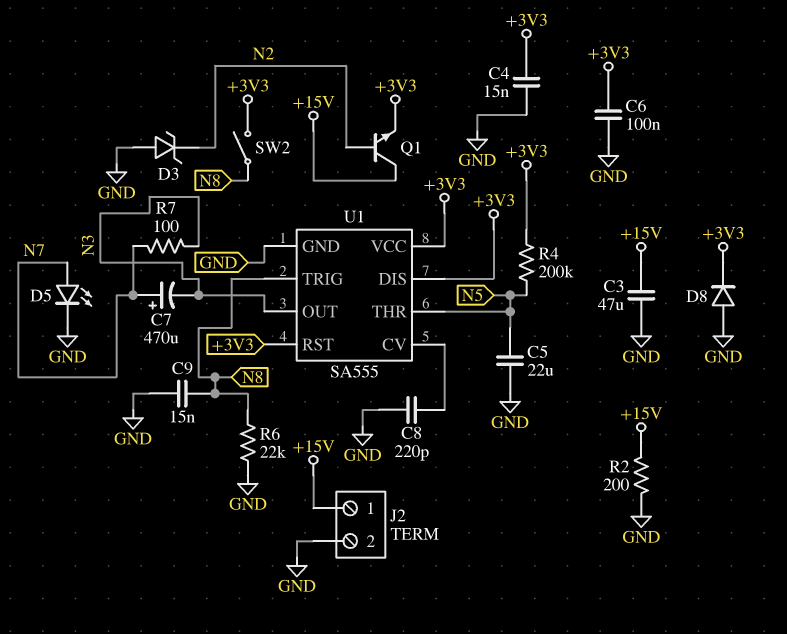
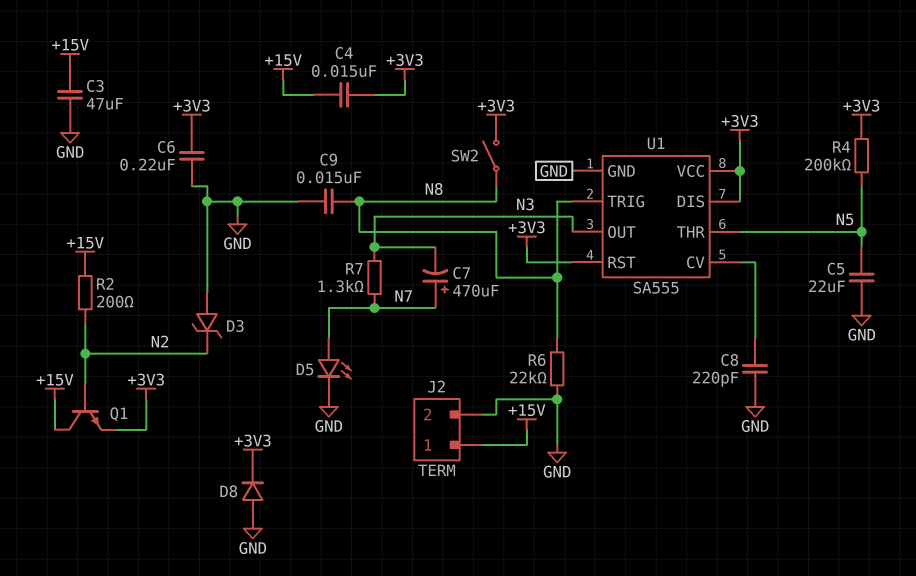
C4: 15nF (+3V3, GND) -> 15nF (+3V3, +15V)
C6: 100nF (+3V3, GND) -> 220nF (+3V3, GND)
R2: 200 (+15V, GND) -> 200 (+15V, N2)
R7: 100 (N3, N7) -> 1.3k (N3, N7)

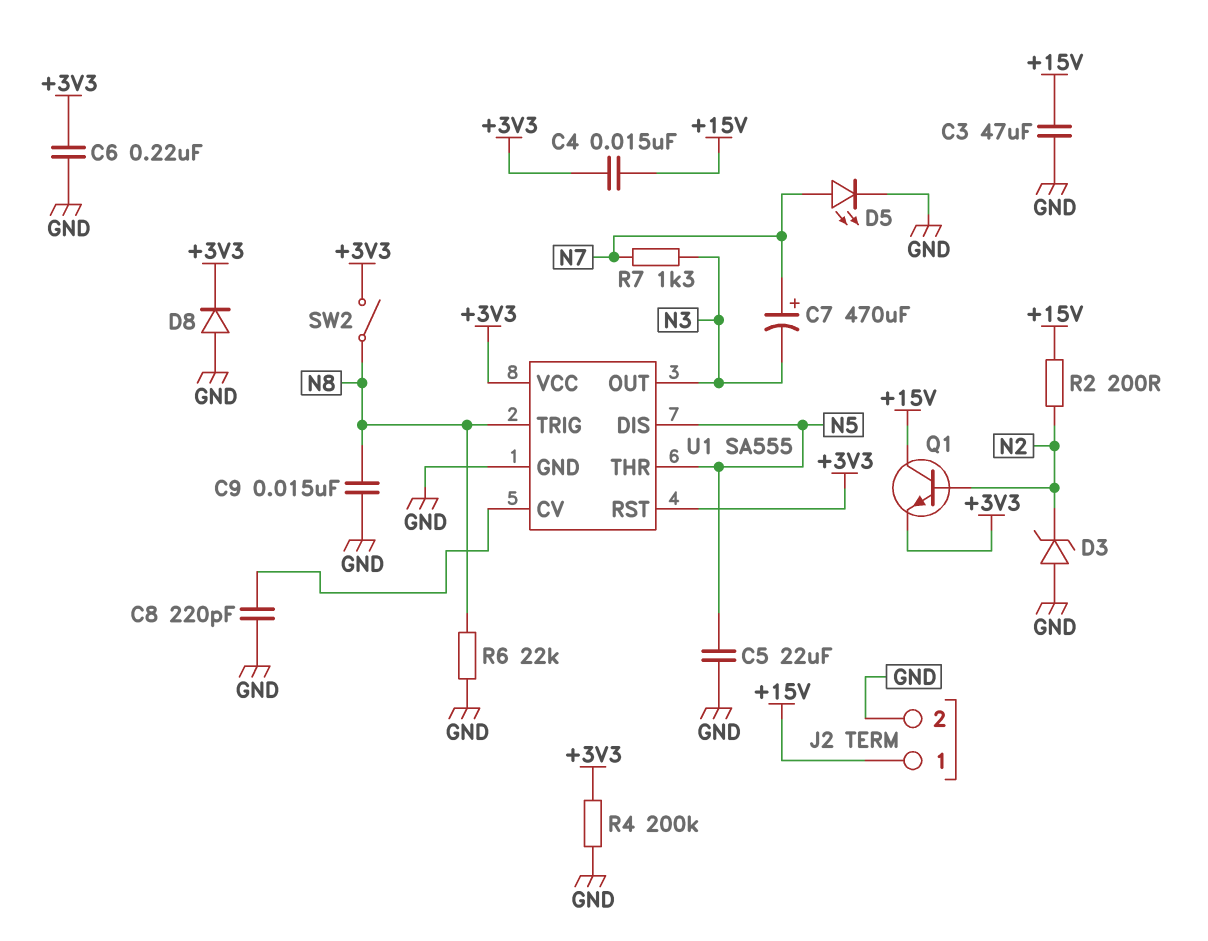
R4: 200k (+3V3, N5) -> 200k (+3V3, GND)
U1 pin DIS: +3V3 -> N5

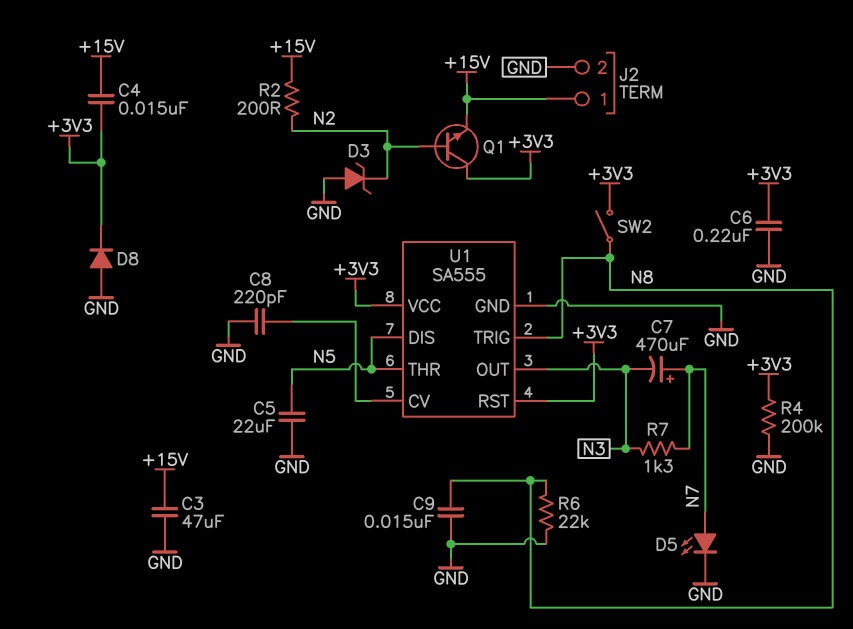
Q1: NPN (B N2, C +15V, E +3V3) -> NPN (B N2, C +3V3, E +15V)

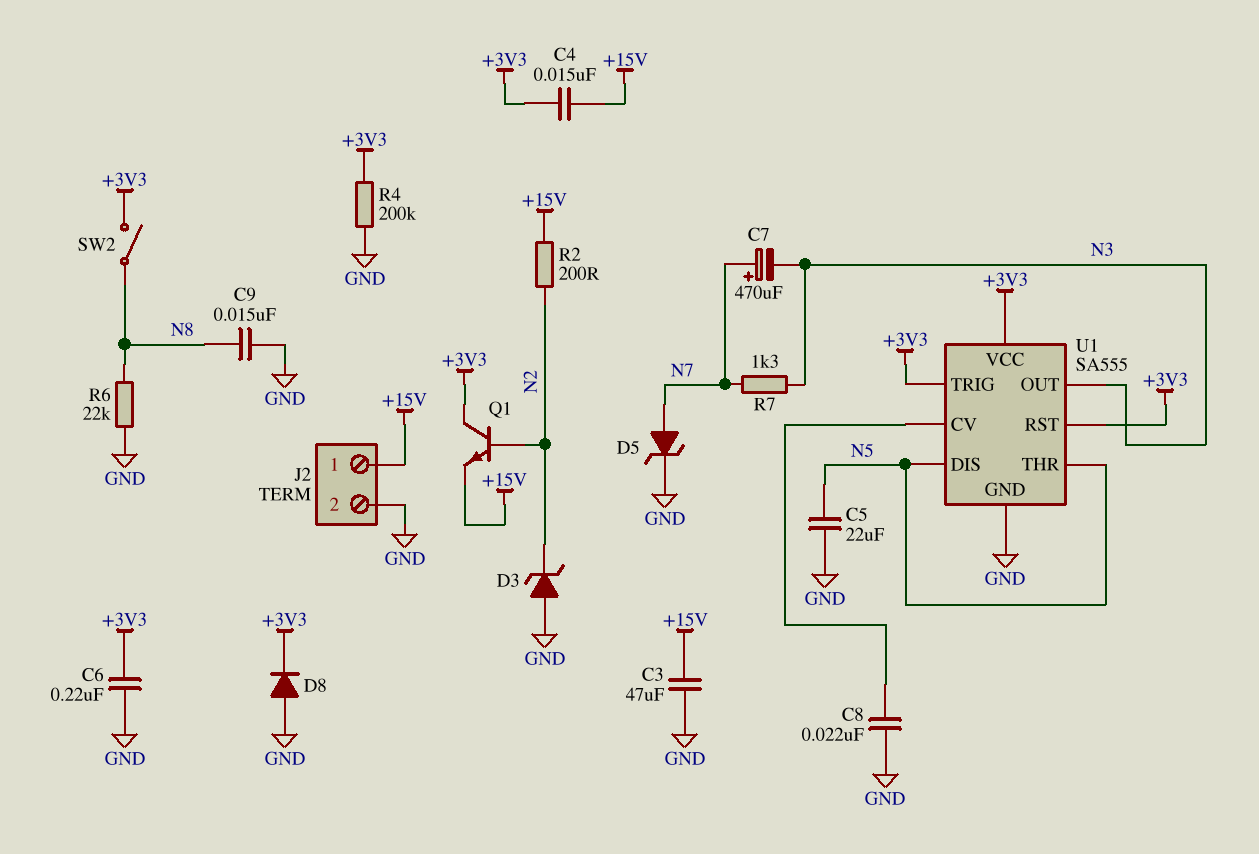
C8: 220pF (GND, U1/CV) -> 22nF (GND, U1/CV)
D5: LED (A N7, K GND) -> zener (A N7, K GND)
U1 pin TRIG: N8 -> +3V3

